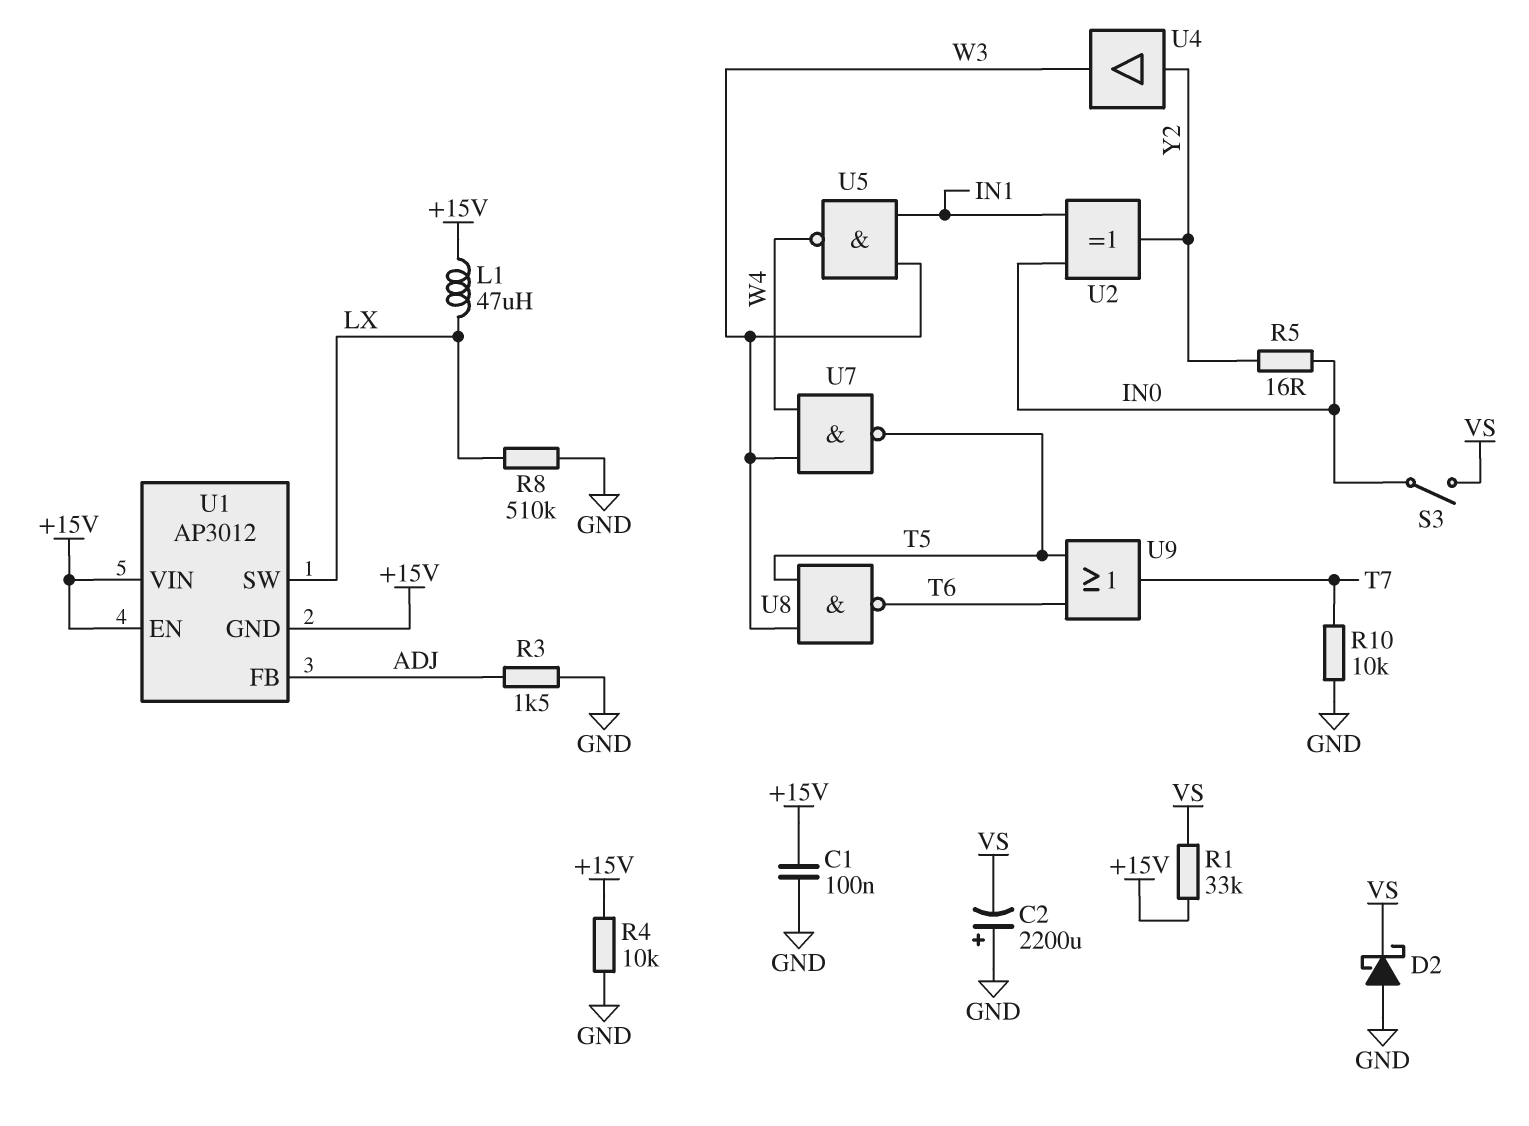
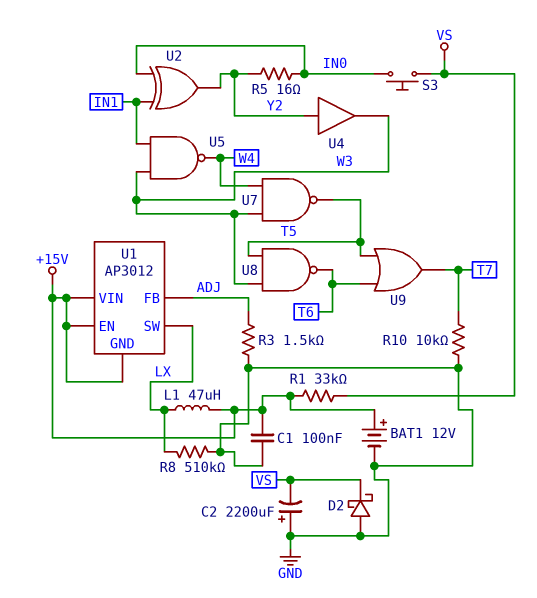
BAT1: none -> 12V (plus +15V, minus GND)
R4: 10k (+15V, GND) -> none
S3: switch (IN0, VS) -> button (IN0, VS)

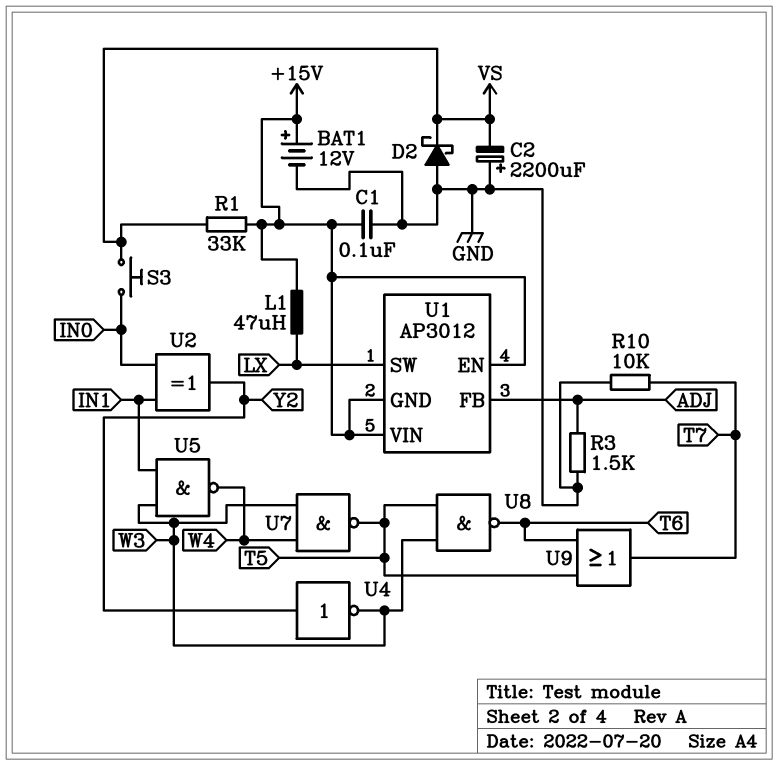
R5: 16 (IN0, Y2) -> none
R8: 510k (GND, LX) -> none
U4: buffer (in Y2, out W3) -> NOT (in Y2, out W3)

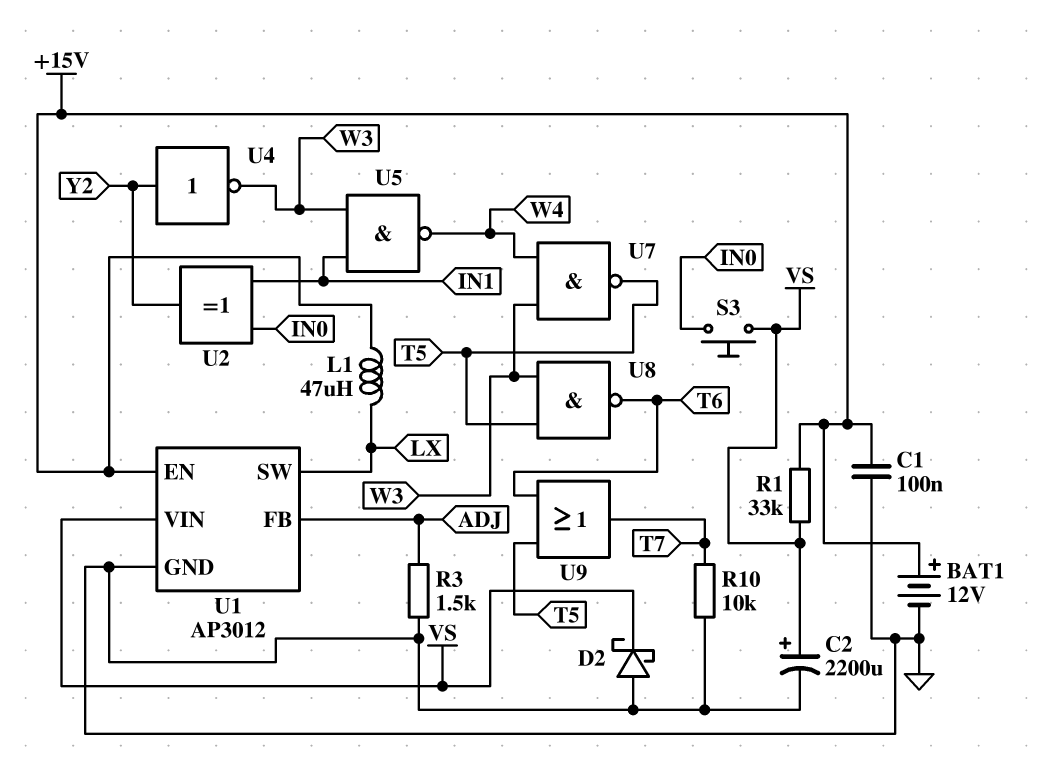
C2: 2200uF (plus GND, minus VS) -> 2200uF (plus VS, minus GND)
U1 pin GND: +15V -> GND
U1 pin VIN: +15V -> VS

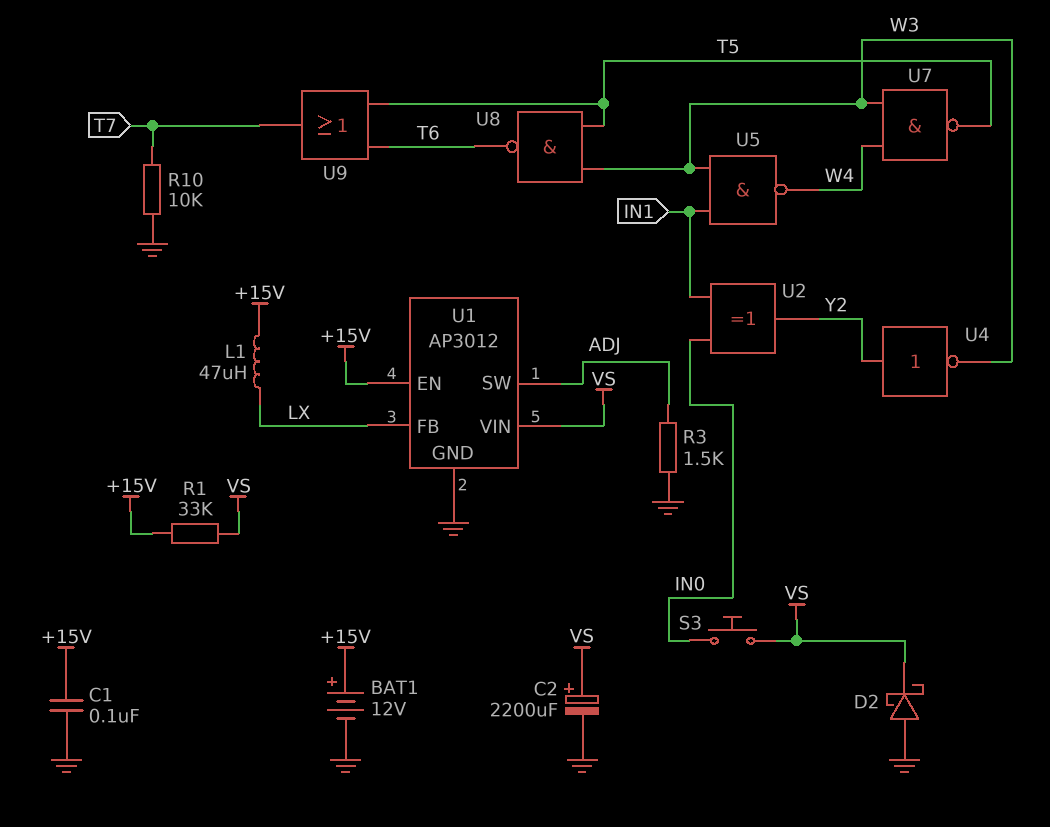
U1 pin FB: ADJ -> LX
U1 pin SW: LX -> ADJ

